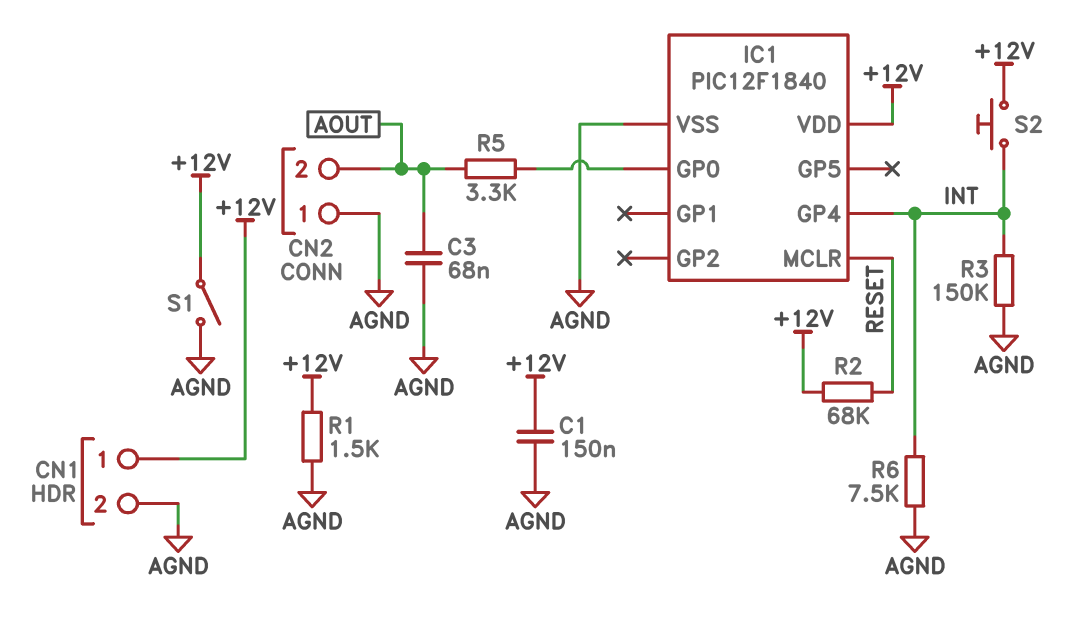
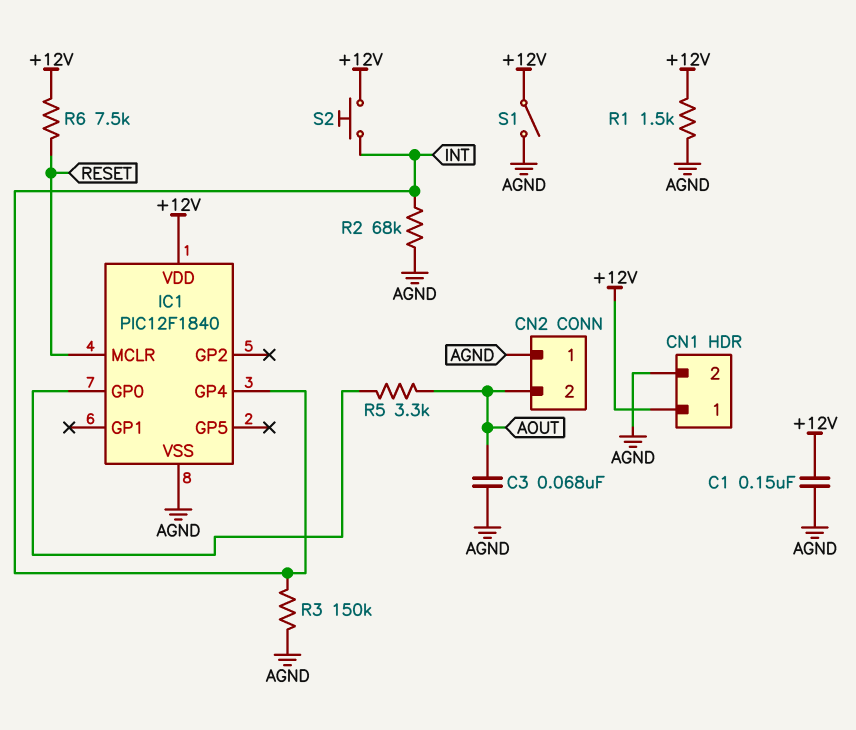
R2: 68k (+12V, RESET) -> 68k (AGND, INT)
R6: 7.5k (AGND, INT) -> 7.5k (+12V, RESET)

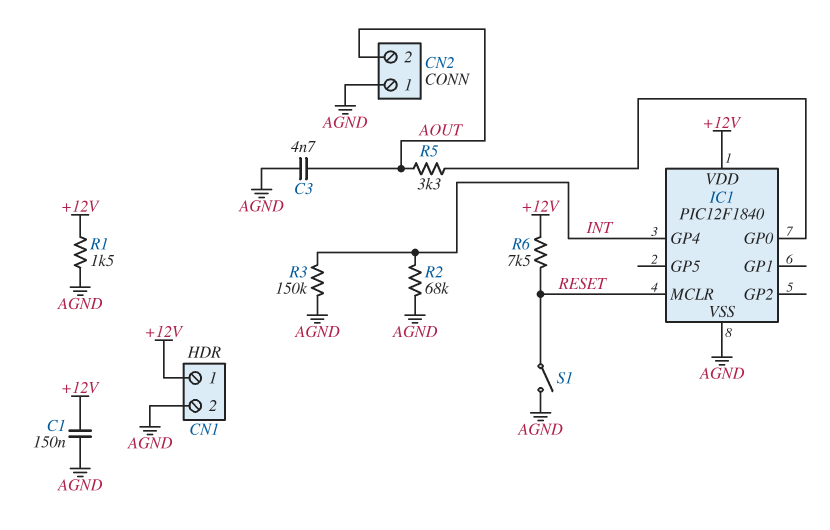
C3: 68nF (AGND, AOUT) -> 4.7nF (AGND, AOUT)
S1: switch (+12V, AGND) -> switch (AGND, RESET)
S2: button (+12V, INT) -> none

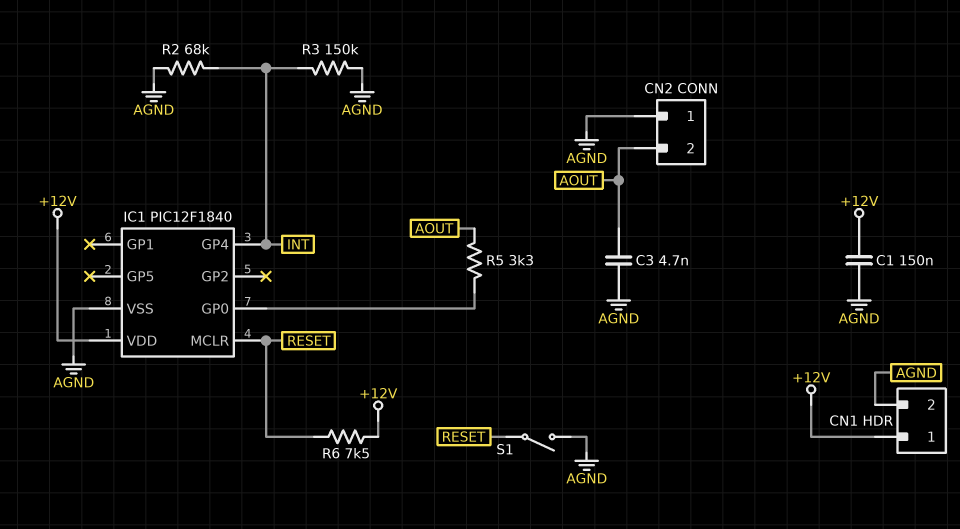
R1: 1.5k (+12V, AGND) -> none

